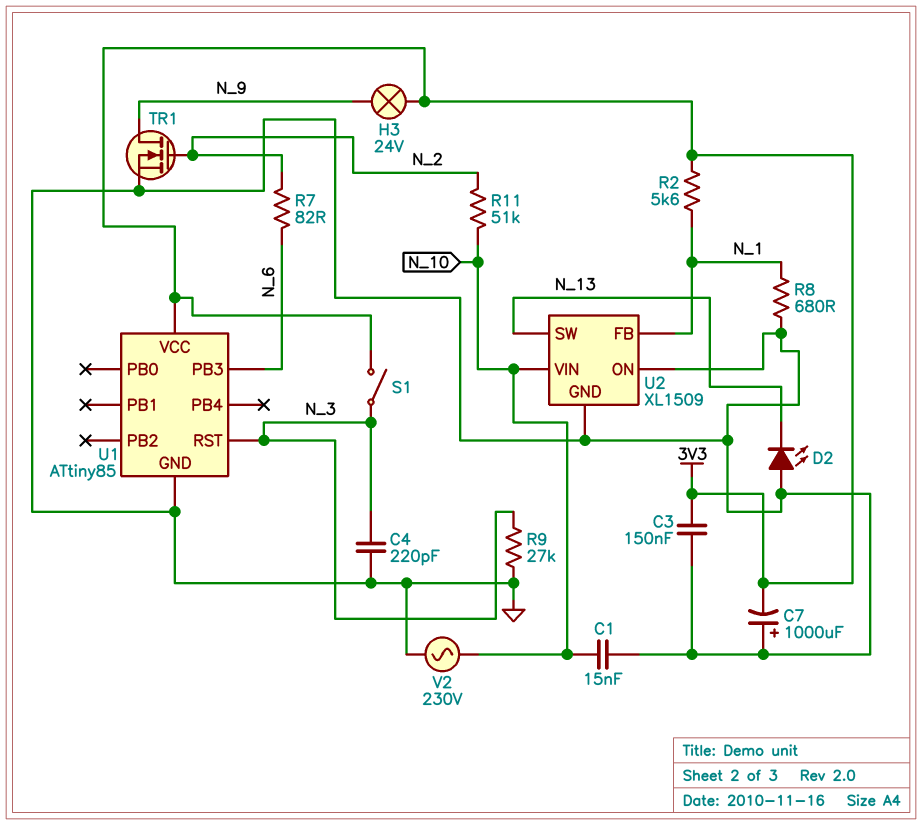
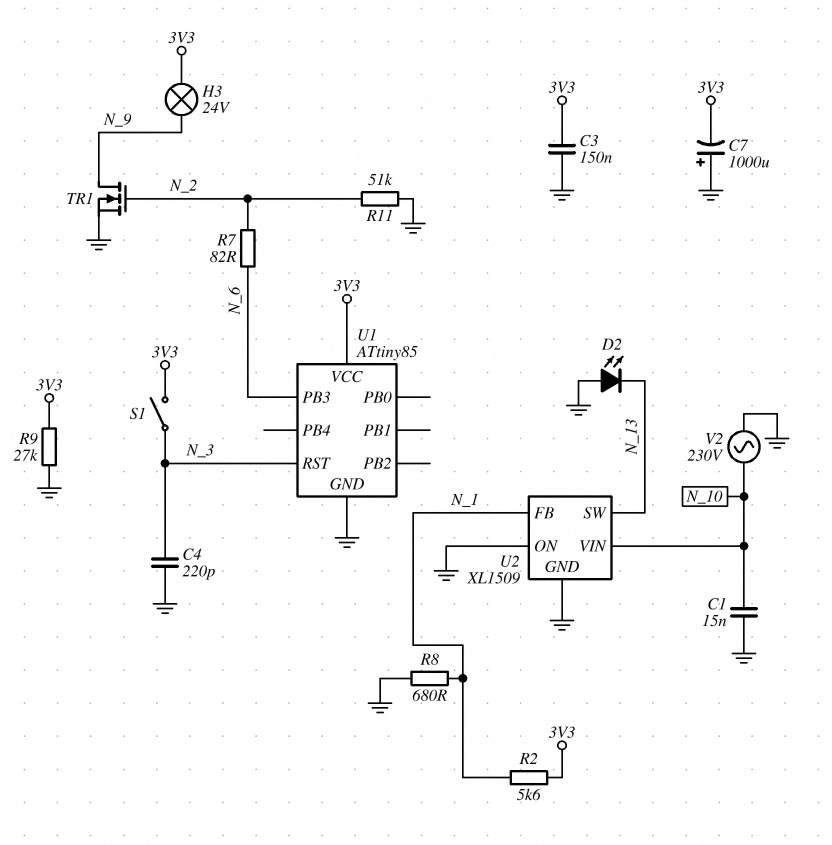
R9: 27k (GND, N_3) -> 27k (3V3, GND)
R11: 51k (N_2, N_10) -> 51k (GND, N_2)

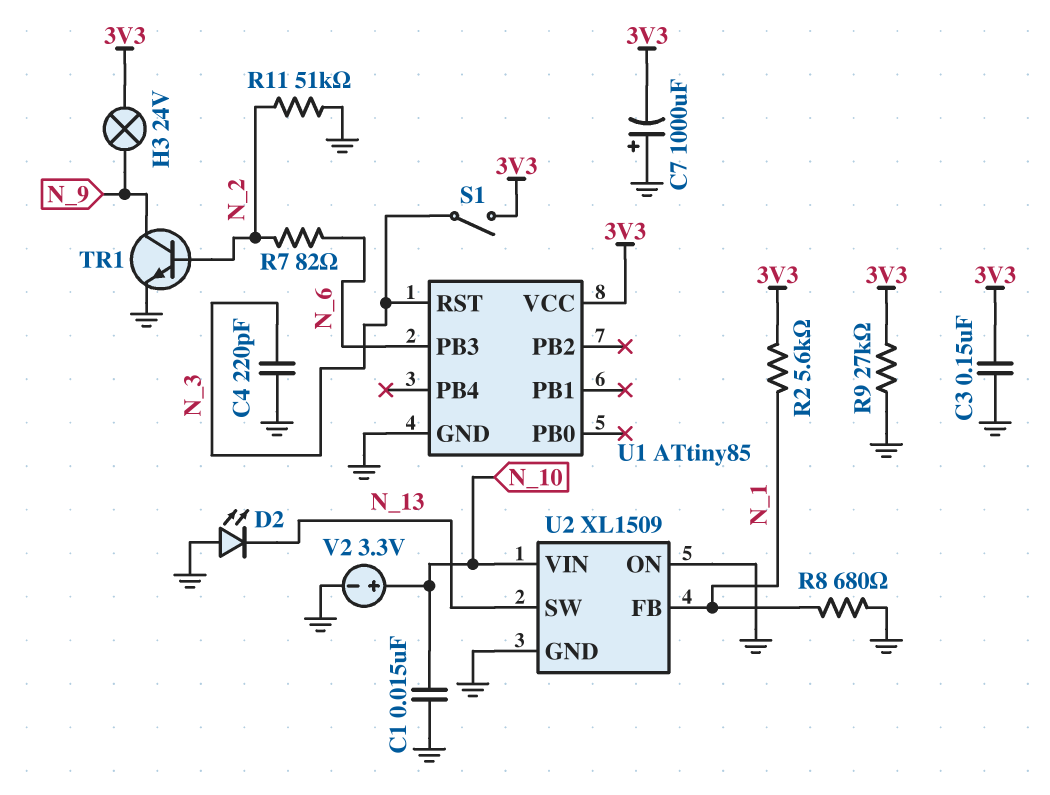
TR1: NMOS (G N_2, D N_9, S GND) -> NPN (B N_2, C N_9, E GND)
V2: AC 230V (GND, N_10) -> 3.3V (plus N_10, minus GND)

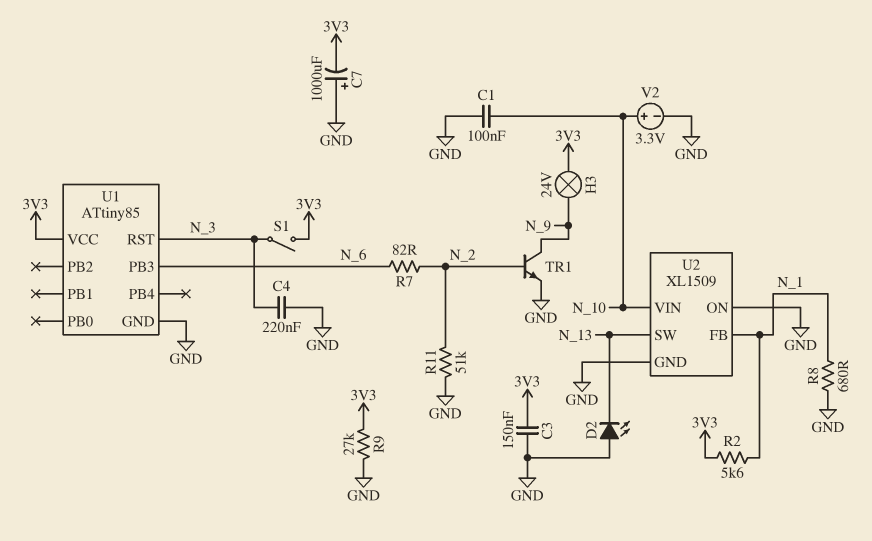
C1: 15nF (GND, N_10) -> 100nF (GND, N_10)
C4: 220pF (GND, N_3) -> 220nF (GND, N_3)

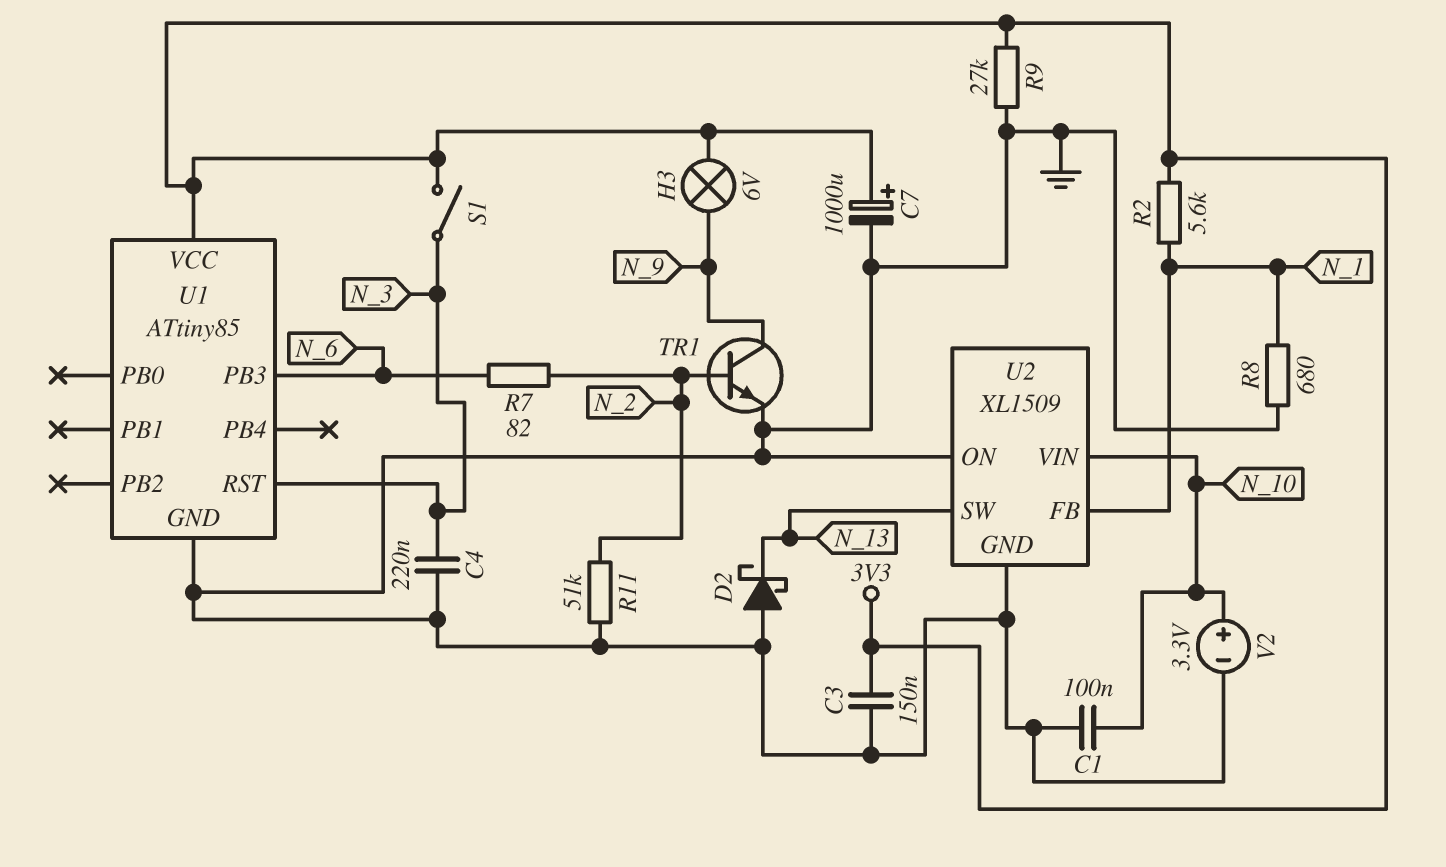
C7: 1000uF (plus GND, minus 3V3) -> 1000uF (plus 3V3, minus GND)
D2: LED (A GND, K N_13) -> schottky (A GND, K N_13)
H3: lamp 24V (3V3, N_9) -> lamp 6V (3V3, N_9)

